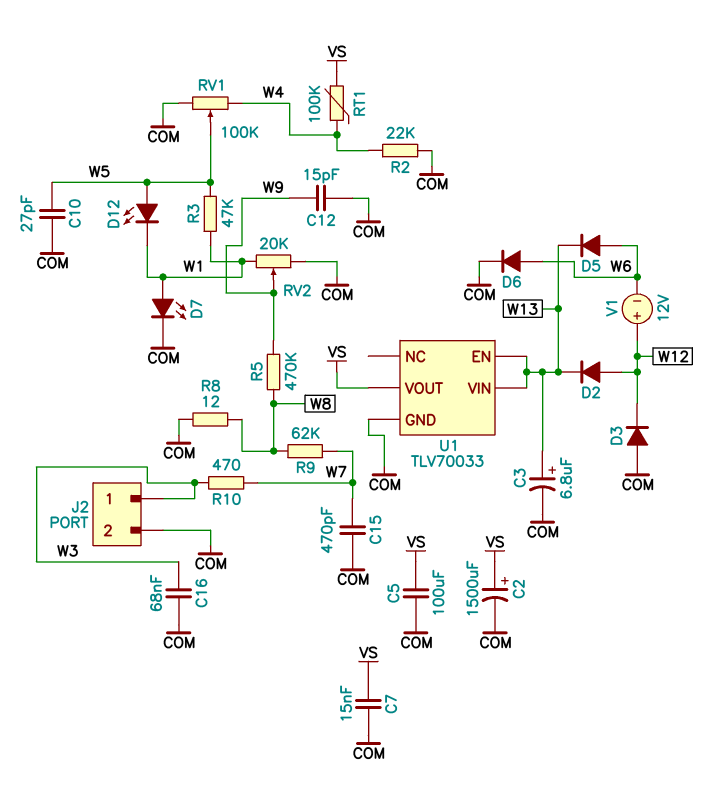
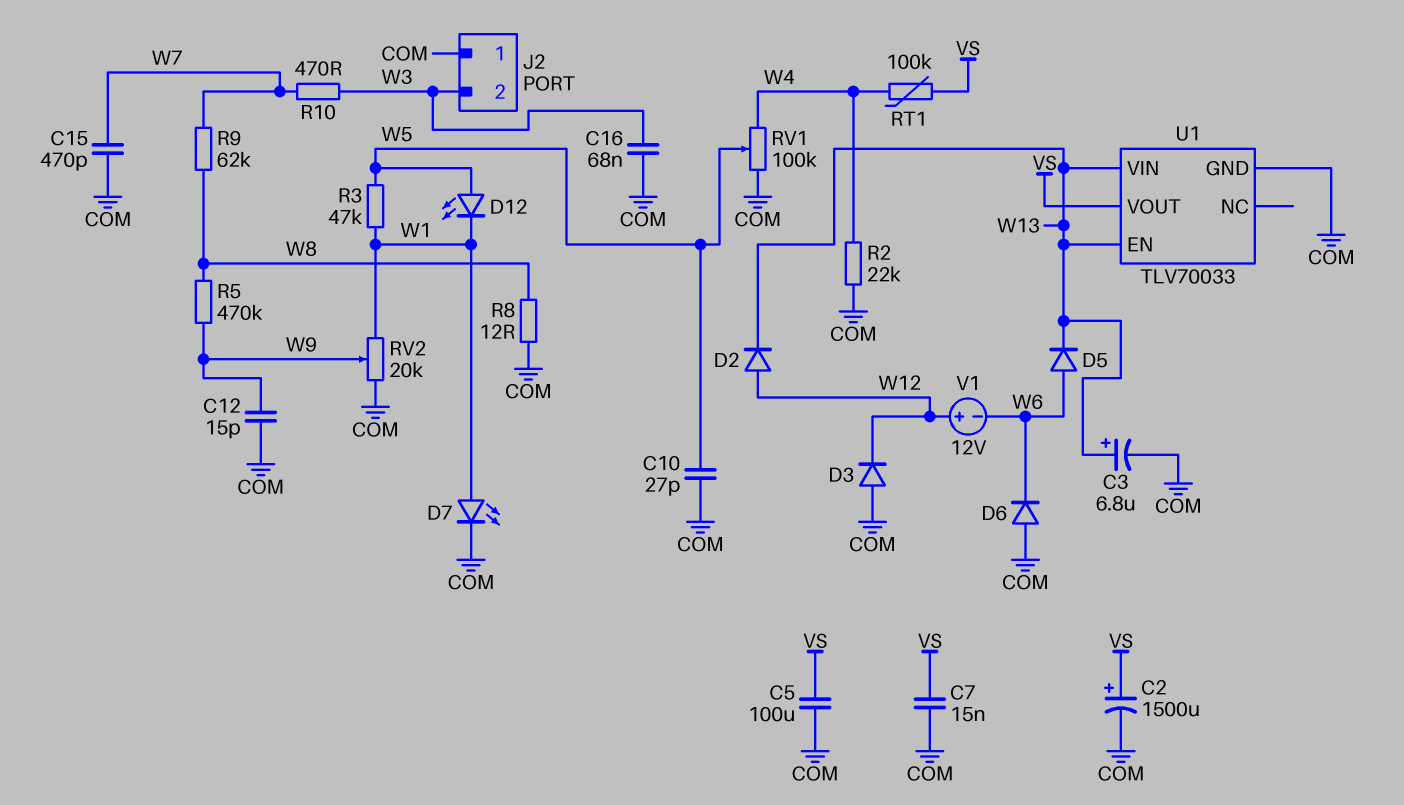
D6: diode (A W6, K COM) -> diode (A COM, K W6)
J2 pin 1: W3 -> COM
J2 pin 2: COM -> W3

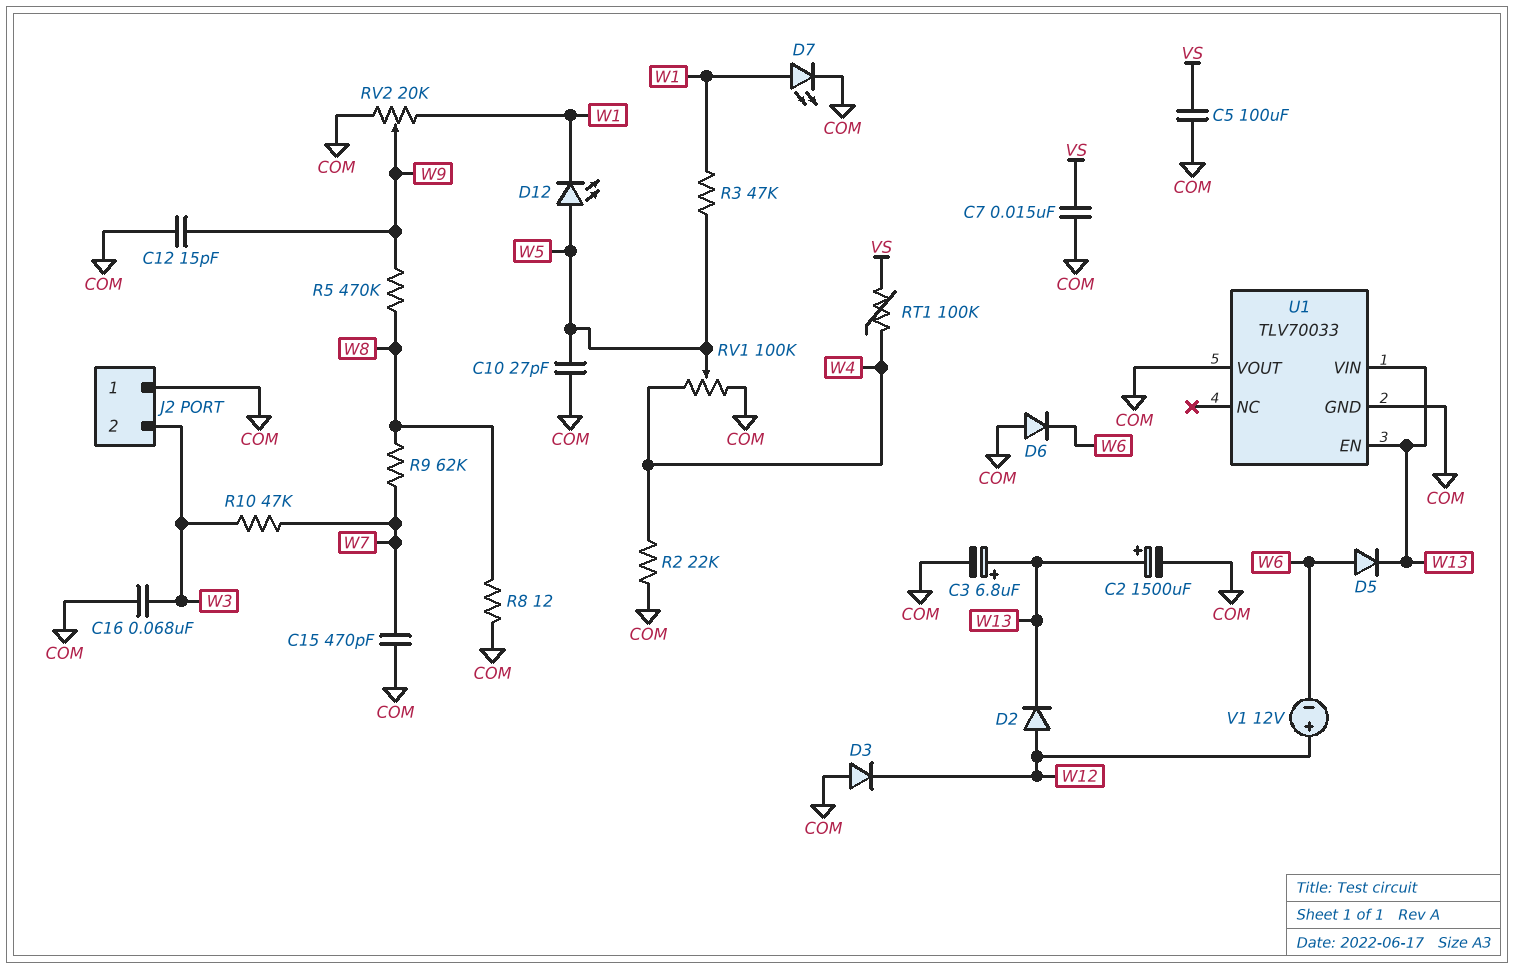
C2: 1500uF (plus VS, minus COM) -> 1500uF (plus W13, minus COM)
R10: 470 (W3, W7) -> 47k (W3, W7)
U1 pin VOUT: VS -> COM

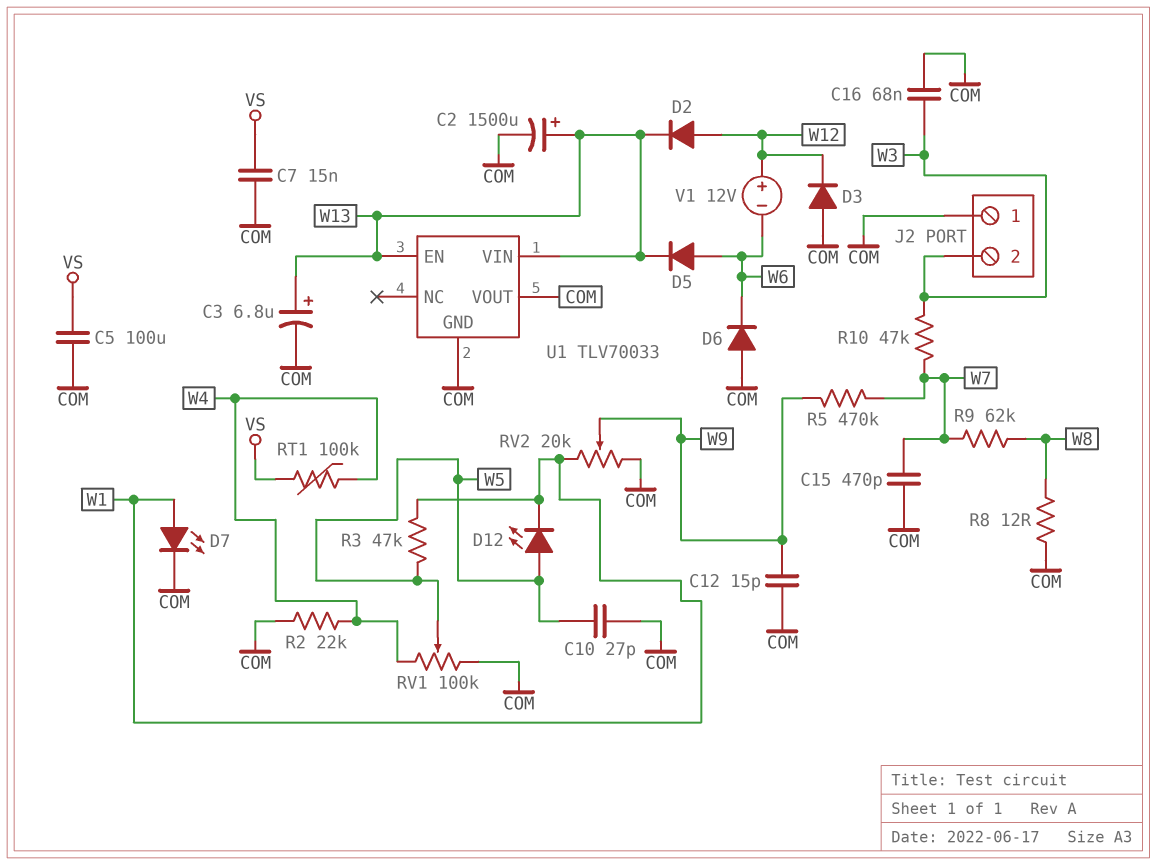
R5: 470k (W8, W9) -> 470k (W7, W9)

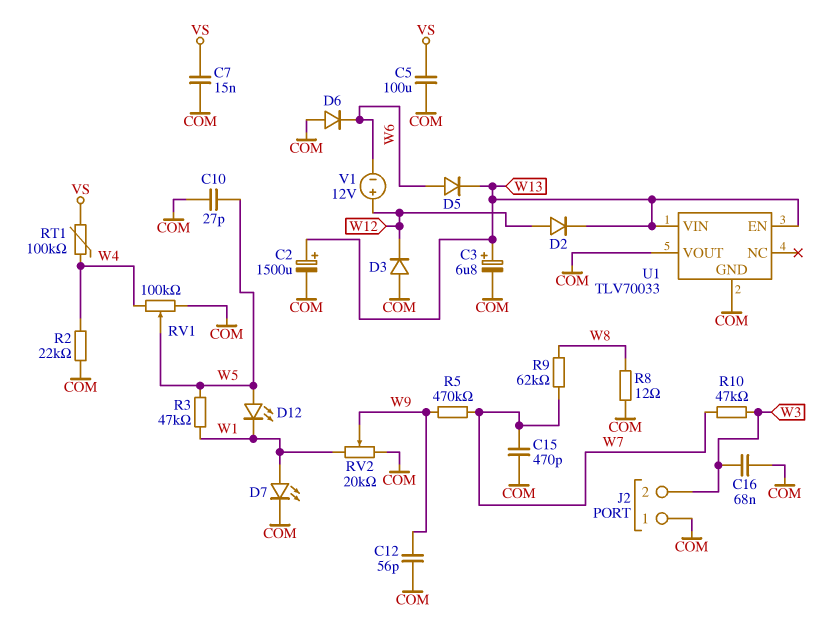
C12: 15pF (COM, W9) -> 56pF (COM, W9)

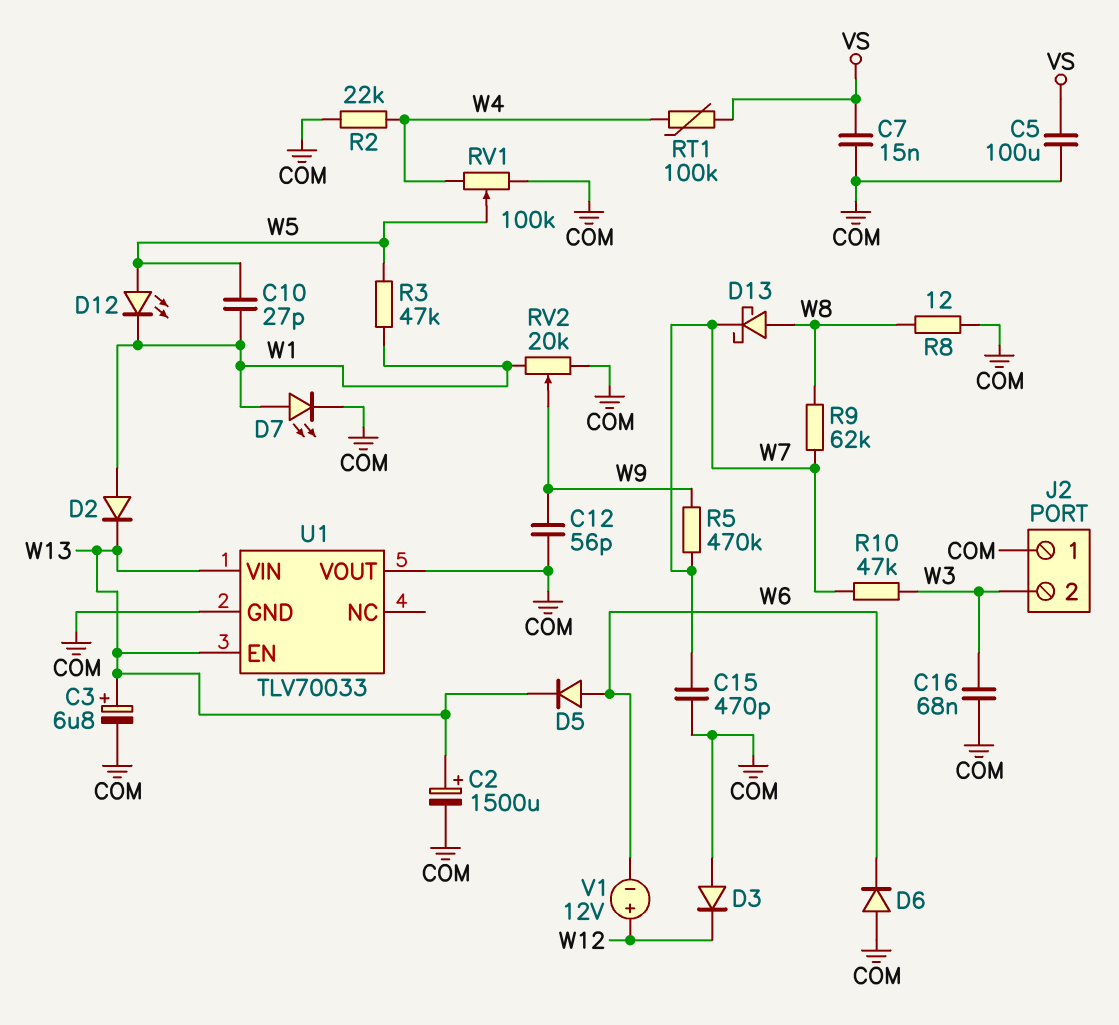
C10: 27pF (COM, W5) -> 27pF (W1, W5)
D2: diode (A W12, K W13) -> diode (A W1, K W13)
D13: none -> schottky (A W8, K W7)

